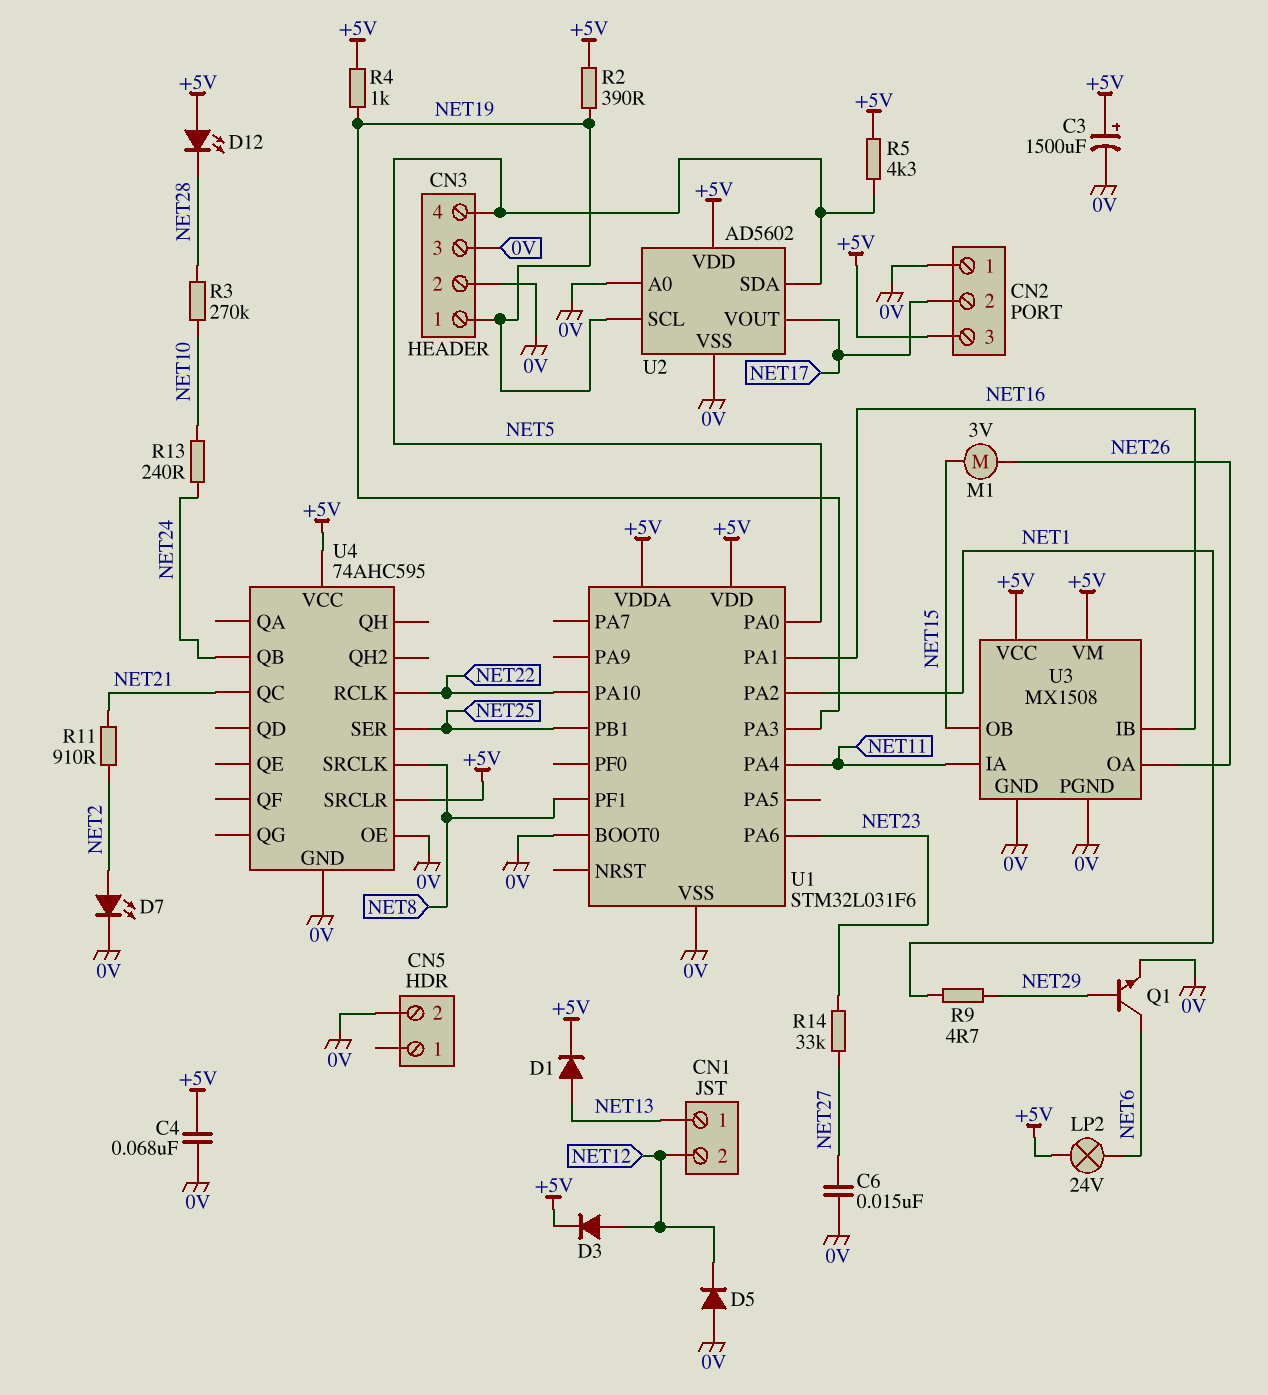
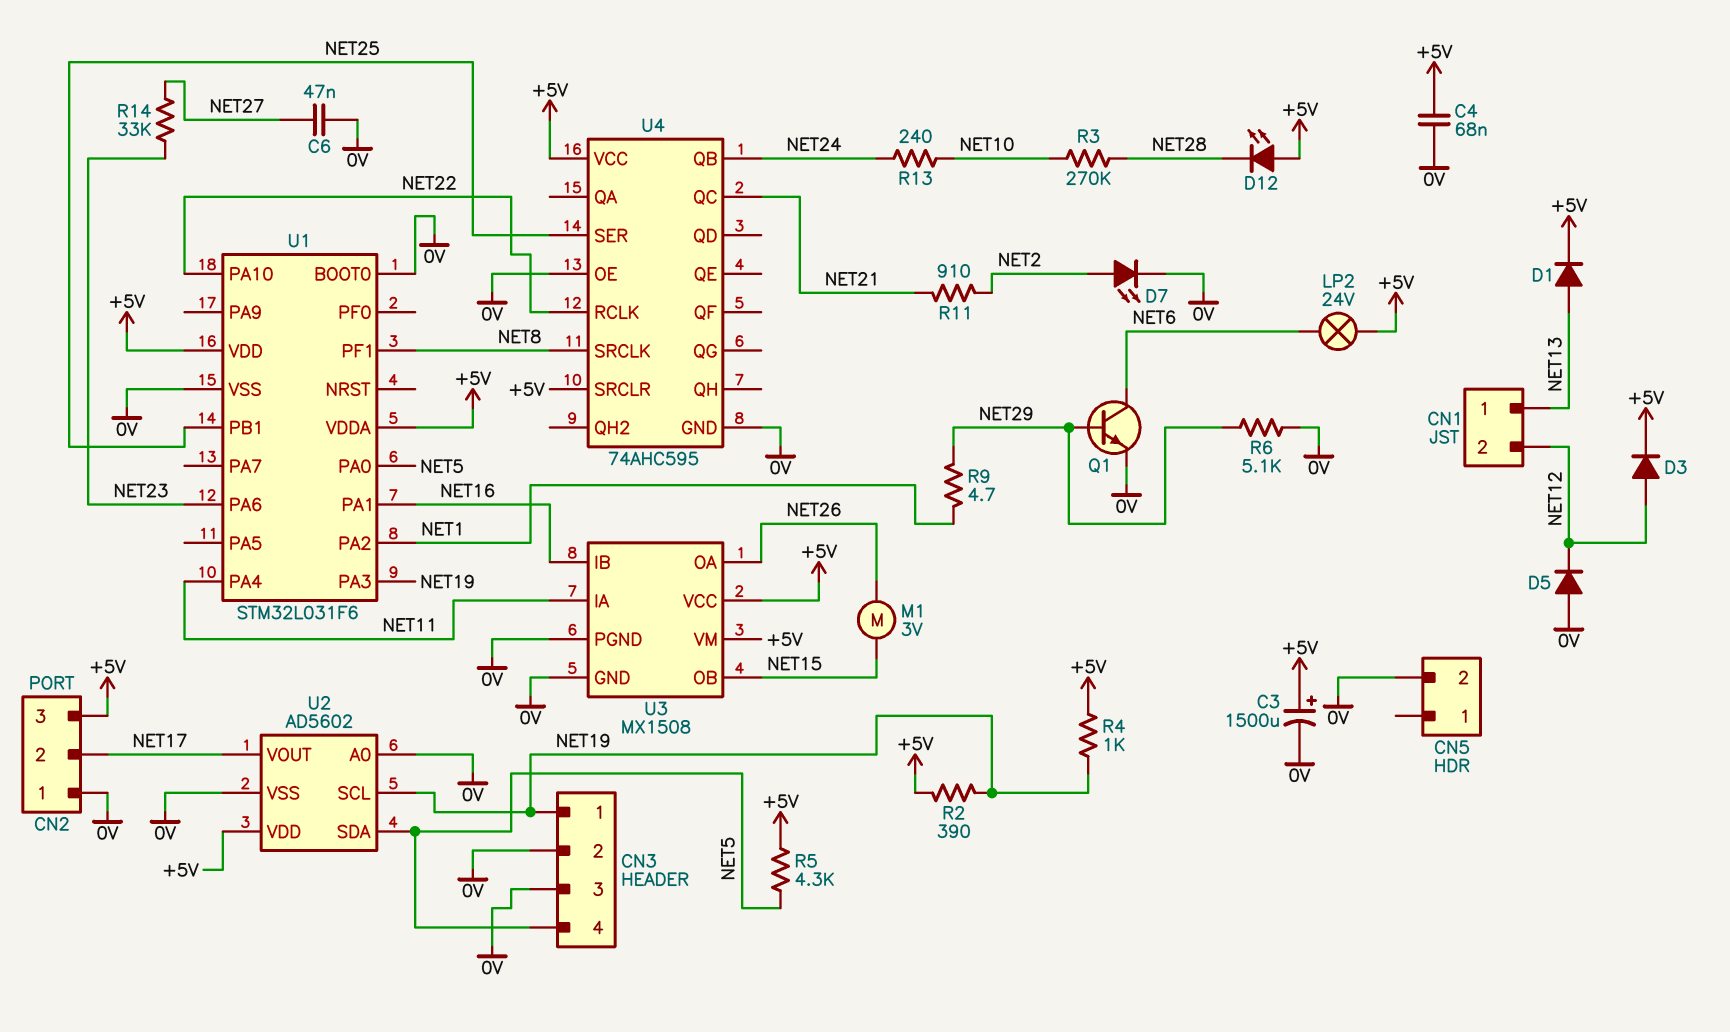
C6: 15nF (0V, NET27) -> 47nF (0V, NET27)
R6: none -> 5.1k (0V, NET29)

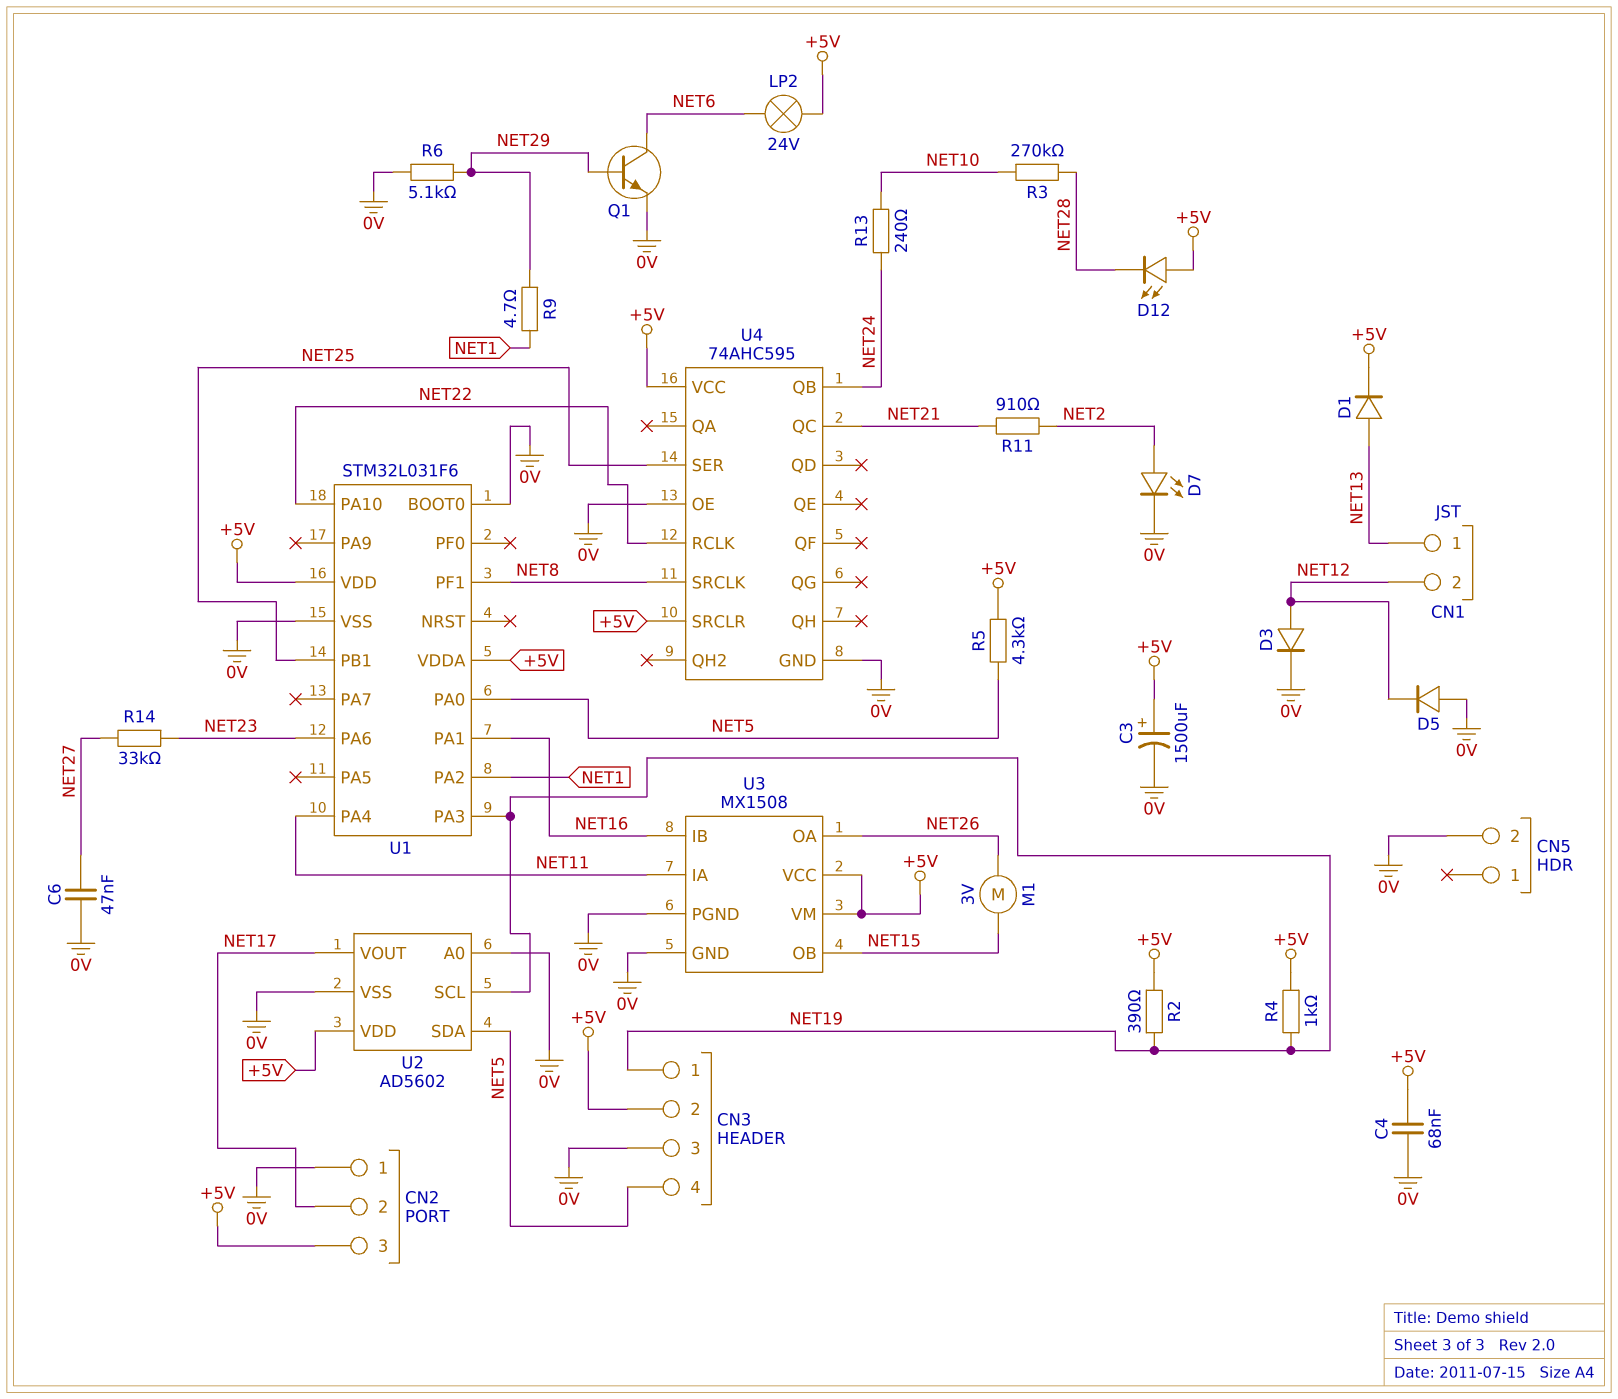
CN3 pin 2: 0V -> +5V
D3: diode (A NET12, K +5V) -> diode (A NET12, K 0V)

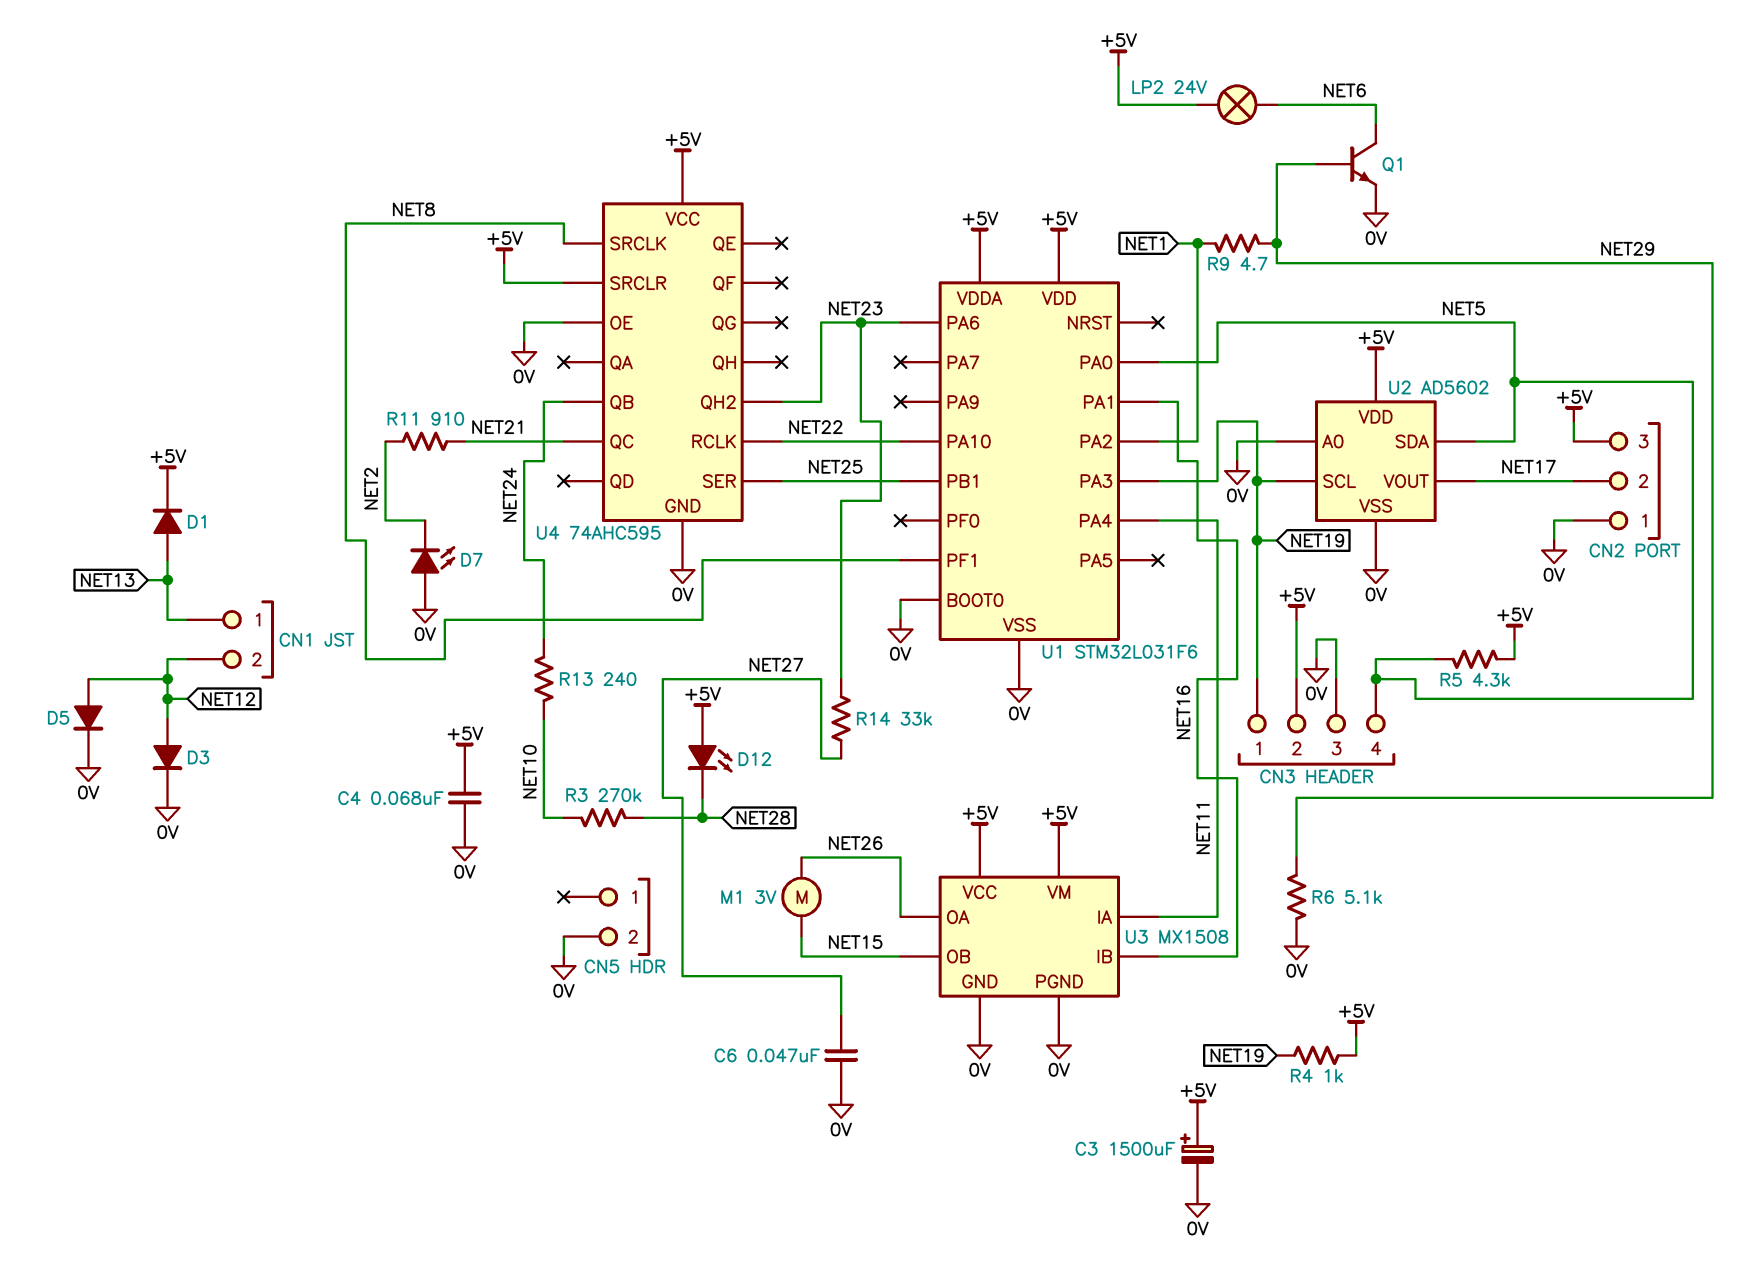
D5: diode (A 0V, K NET12) -> diode (A NET12, K 0V)
D7: LED (A NET2, K 0V) -> LED (A 0V, K NET2)
R2: 390 (+5V, NET19) -> none
U4 pin QH2: none -> NET23

